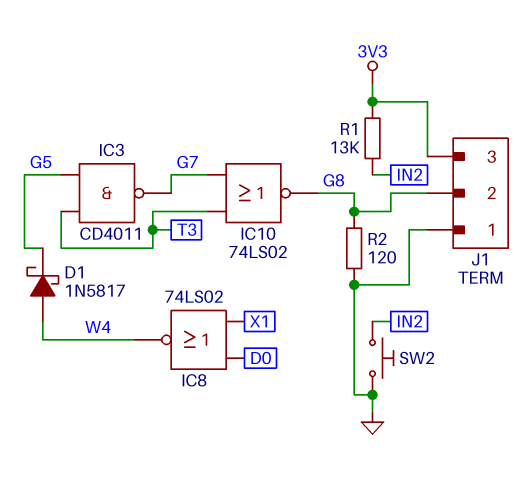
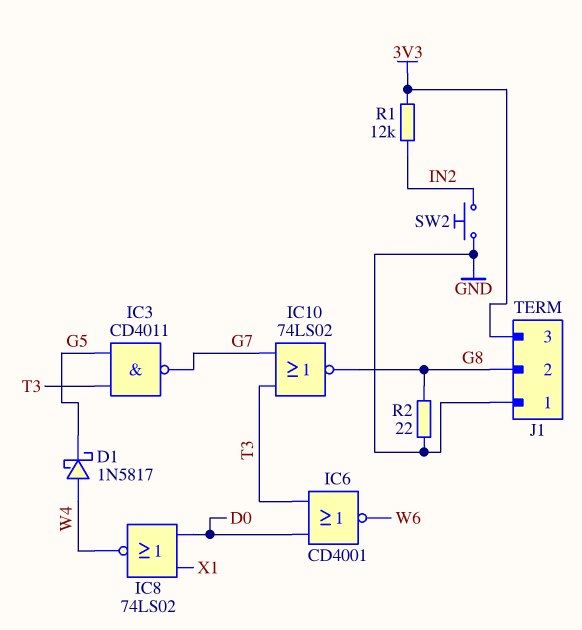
IC6: none -> NOR CD4001 (in D0, in T3, out W6)
R1: 13k (3V3, IN2) -> 12k (3V3, IN2)
R2: 120 (G8, GND) -> 22 (G8, GND)

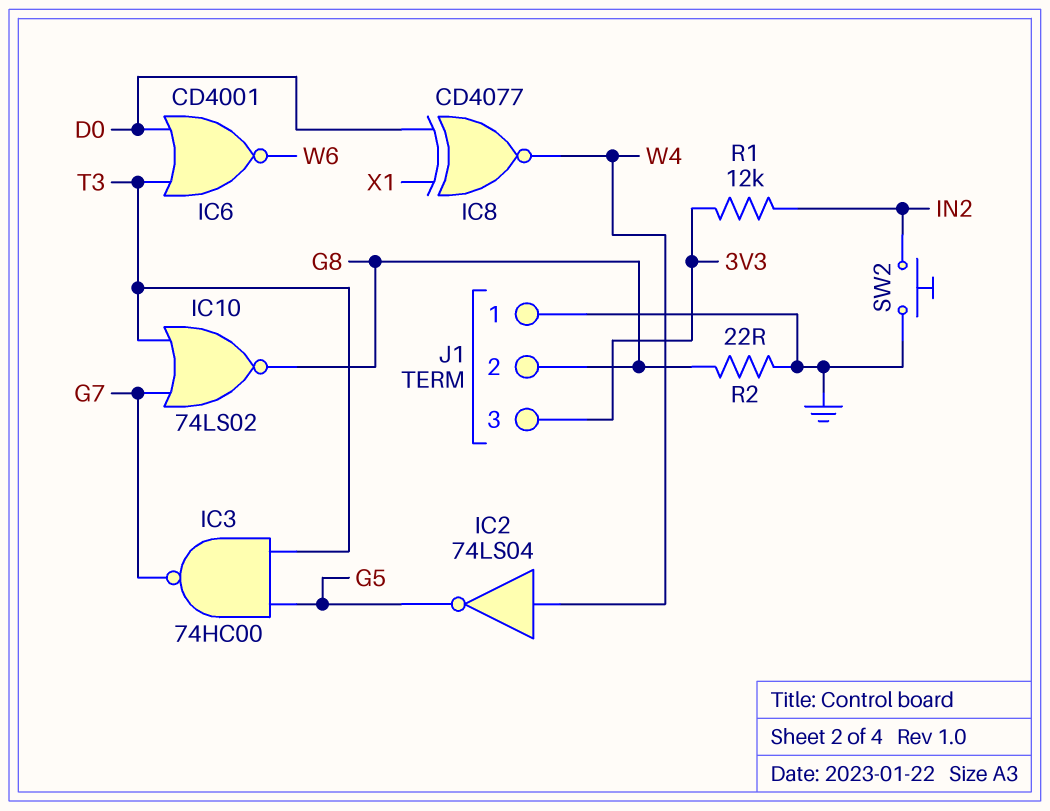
D1: schottky 1N5817 (A W4, K G5) -> none
IC2: none -> NOT 74LS04 (in W4, out G5)
IC3: NAND CD4011 (in G5, in T3, out G7) -> NAND 74HC00 (in G5, in T3, out G7)
IC8: NOR 74LS02 (in D0, in X1, out W4) -> XNOR CD4077 (in D0, in X1, out W4)

